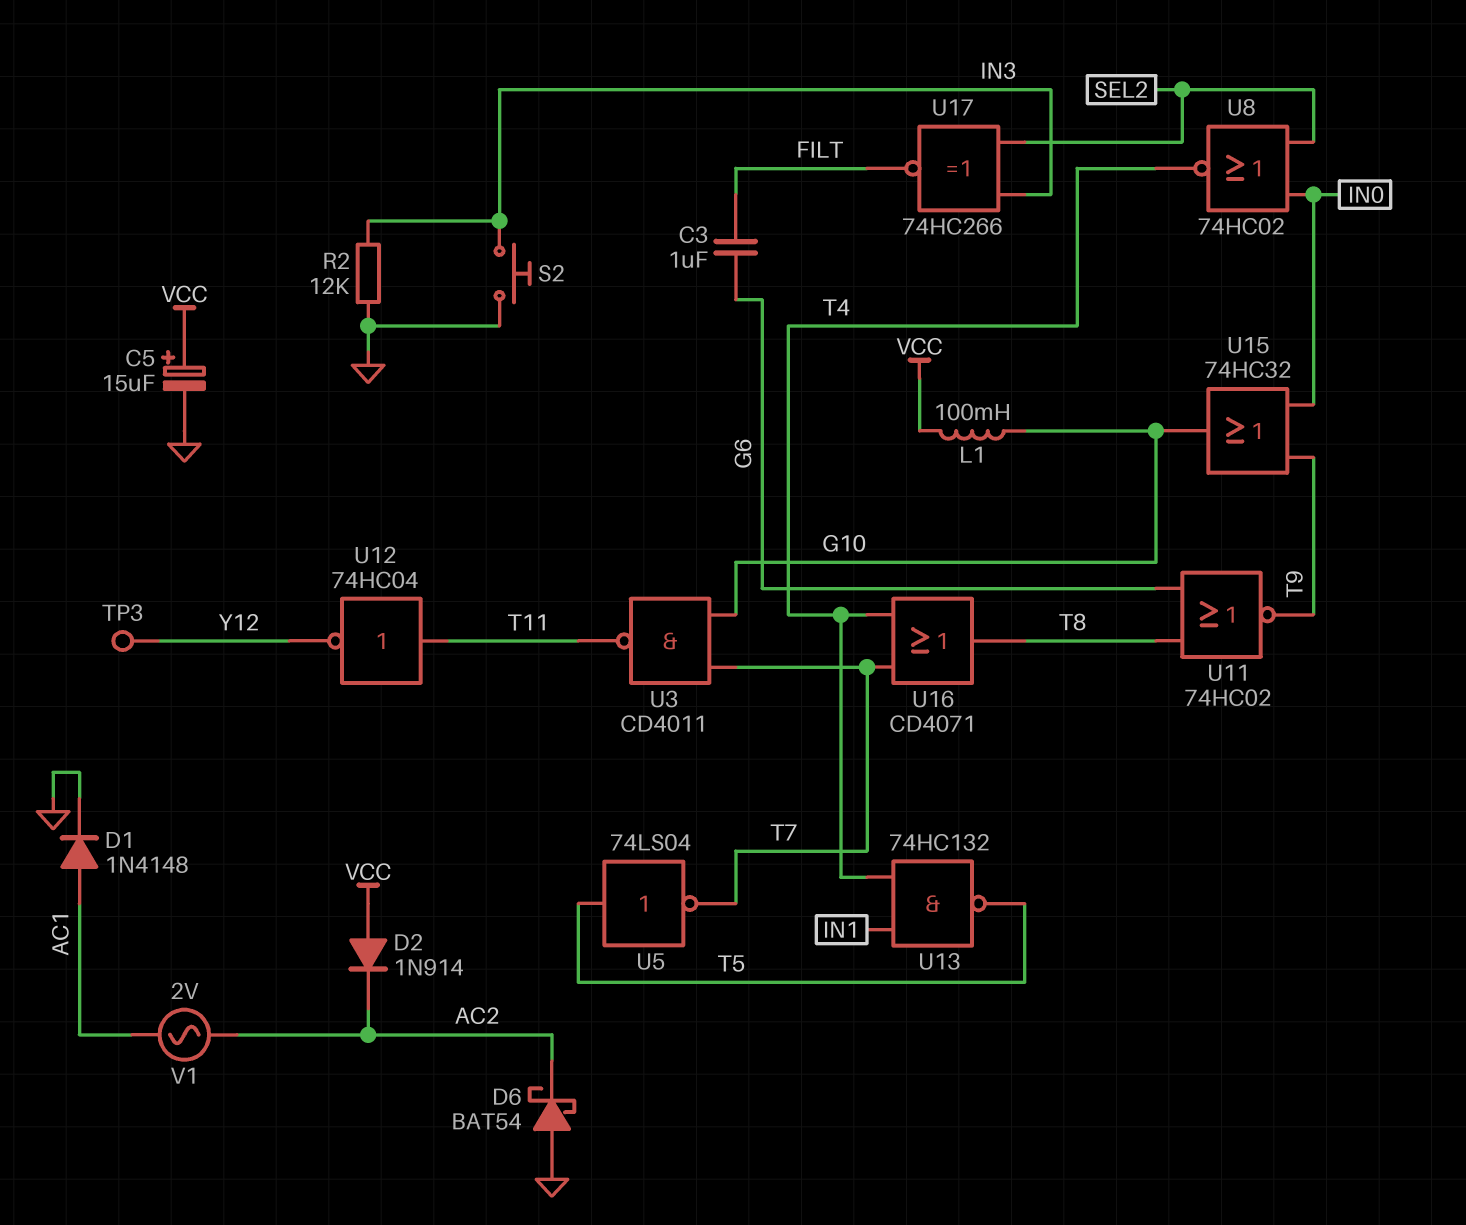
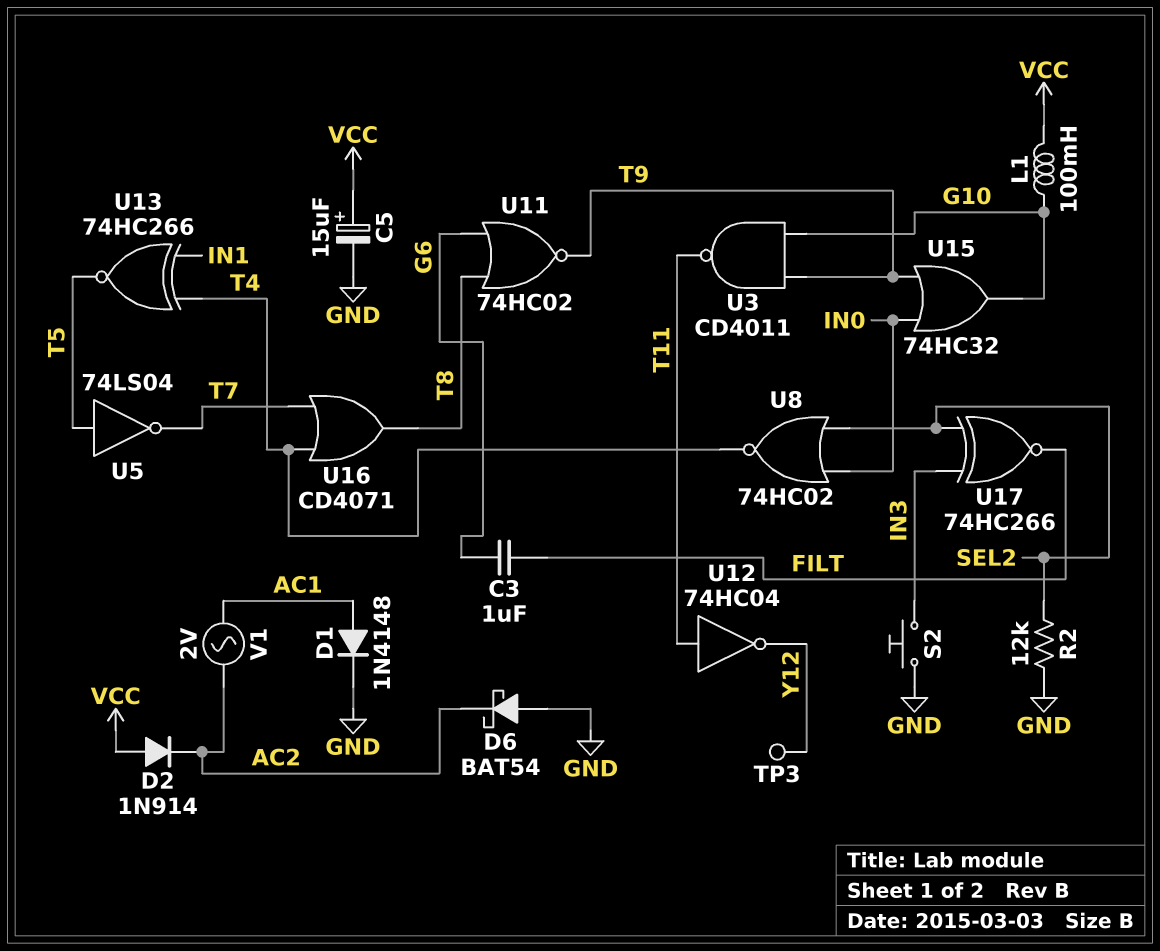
R2: 12k (GND, IN3) -> 12k (GND, SEL2)
U3: NAND CD4011 (in G10, in T7, out T11) -> NAND CD4011 (in G10, in T9, out T11)
U13: NAND 74HC132 (in IN1, in T4, out T5) -> XNOR 74HC266 (in IN1, in T4, out T5)

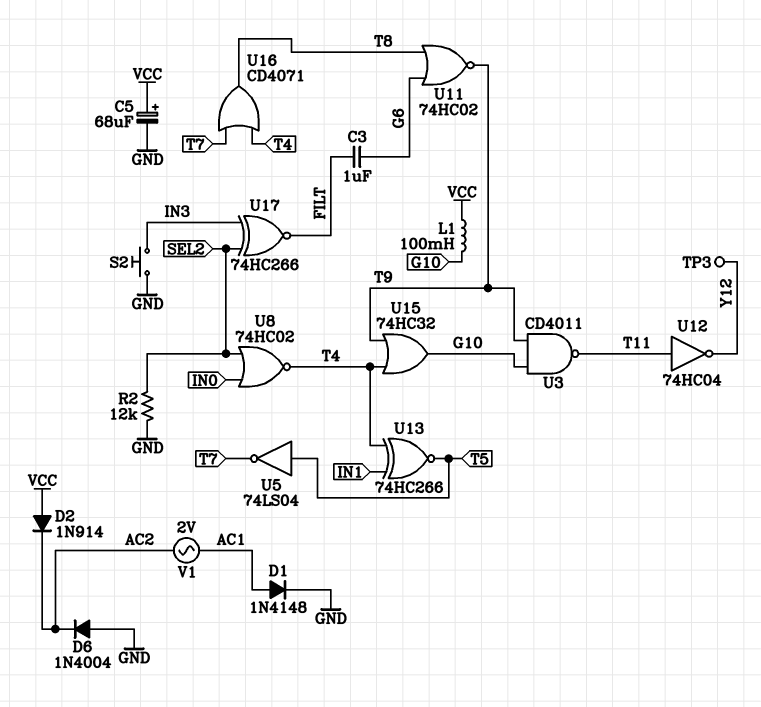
C5: 15uF (plus VCC, minus GND) -> 68uF (plus VCC, minus GND)
D6: schottky BAT54 (A GND, K AC2) -> diode 1N4004 (A GND, K AC2)
U15: OR 74HC32 (in IN0, in T9, out G10) -> OR 74HC32 (in T4, in T9, out G10)

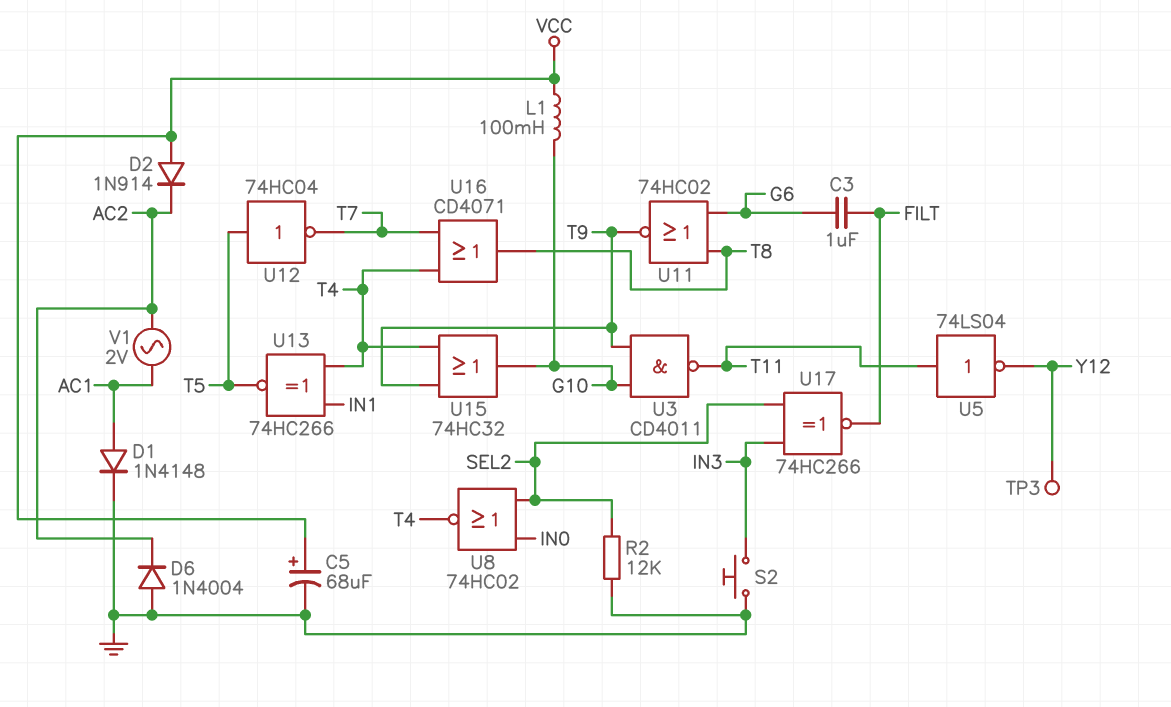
U5: NOT 74LS04 (in T5, out T7) -> NOT 74LS04 (in T11, out Y12)
U12: NOT 74HC04 (in T11, out Y12) -> NOT 74HC04 (in T5, out T7)

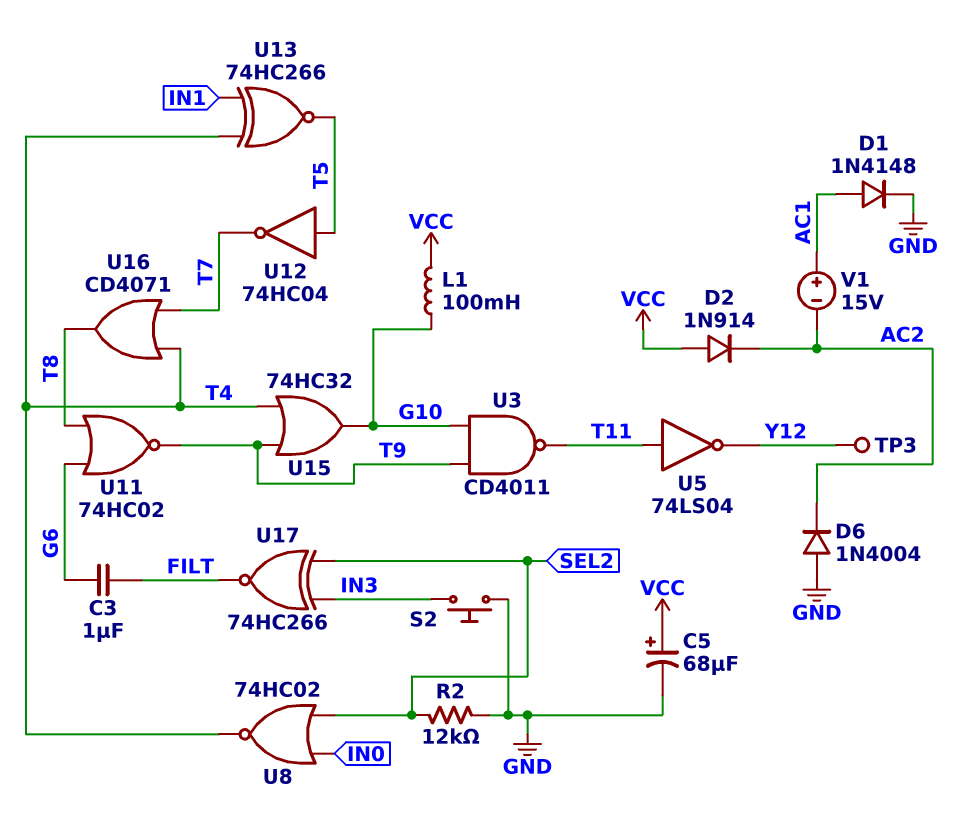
V1: AC 2V (AC1, AC2) -> 15V (plus AC1, minus AC2)

